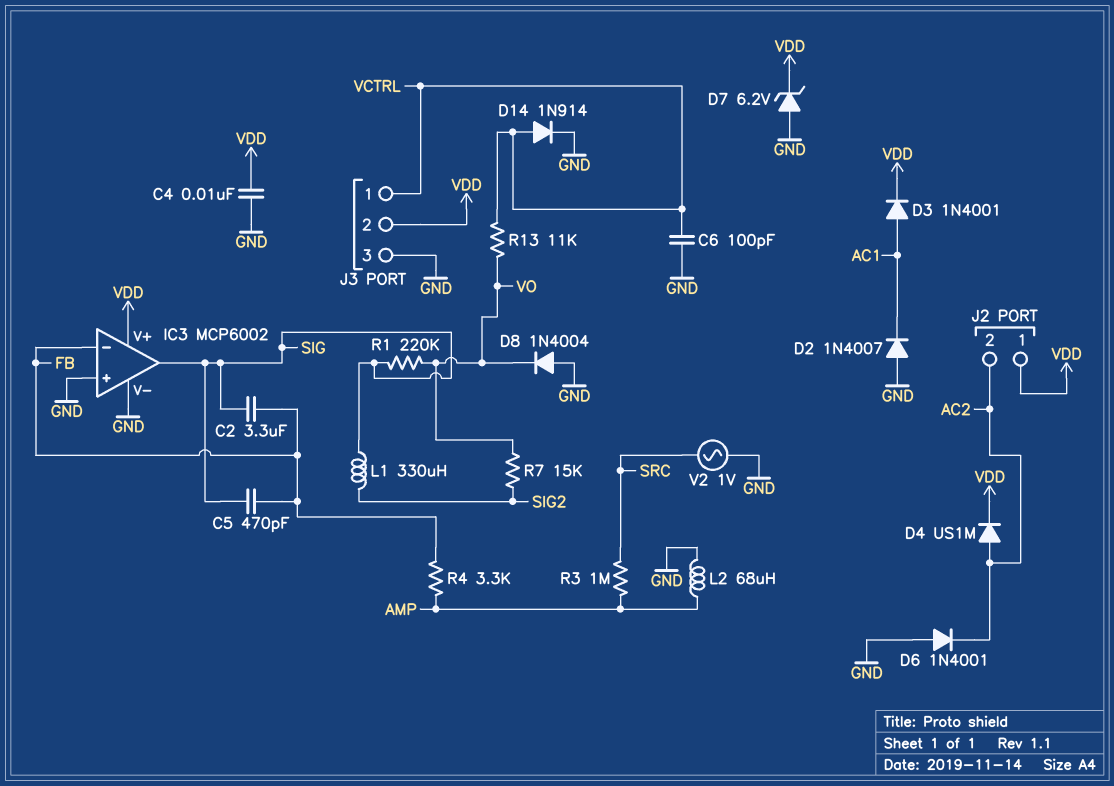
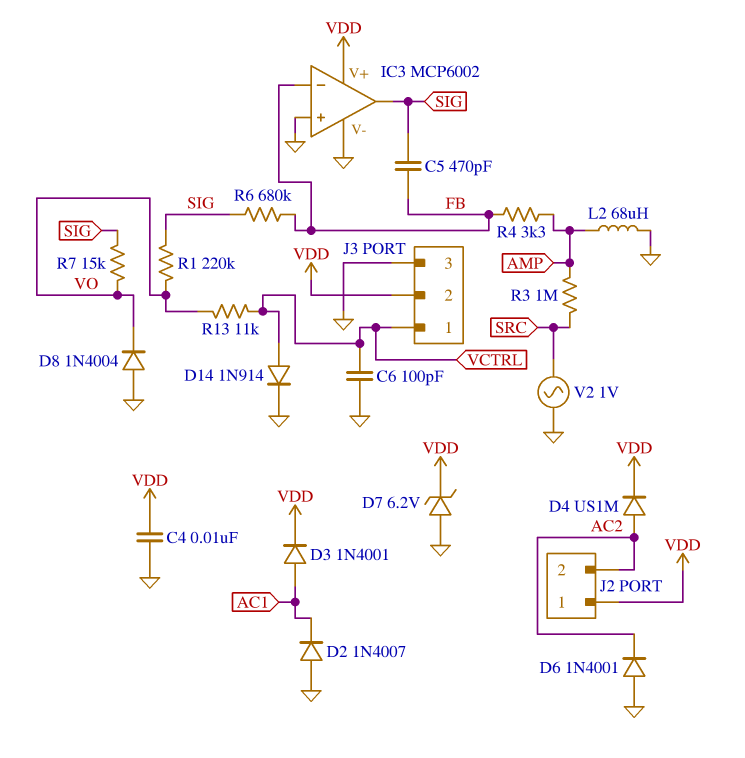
C2: 3.3uF (FB, SIG) -> none
L1: 330uH (SIG, SIG2) -> none
R6: none -> 680k (FB, SIG)
R7: 15k (SIG2, VO) -> 15k (SIG, VO)

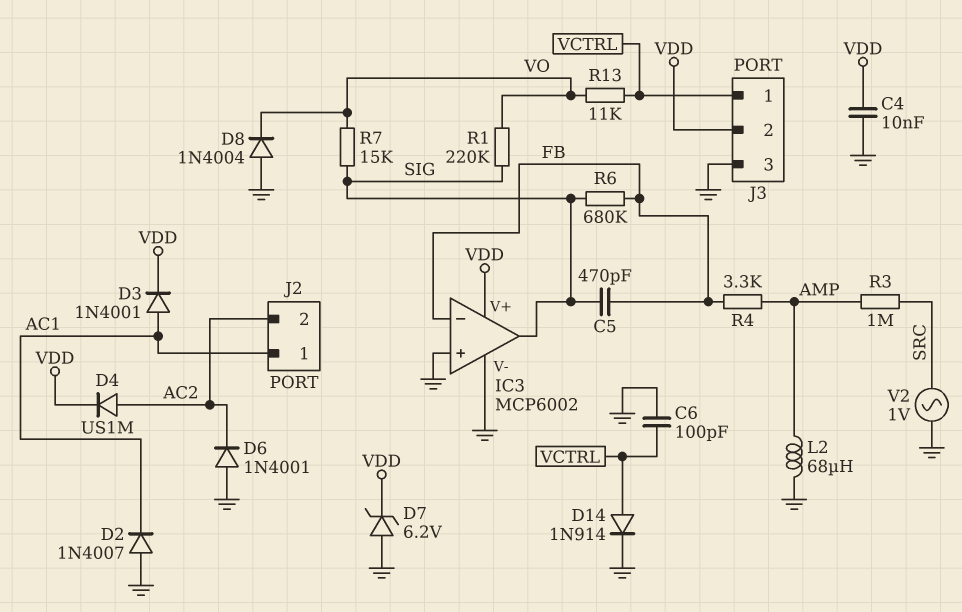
J2 pin 1: VDD -> AC1

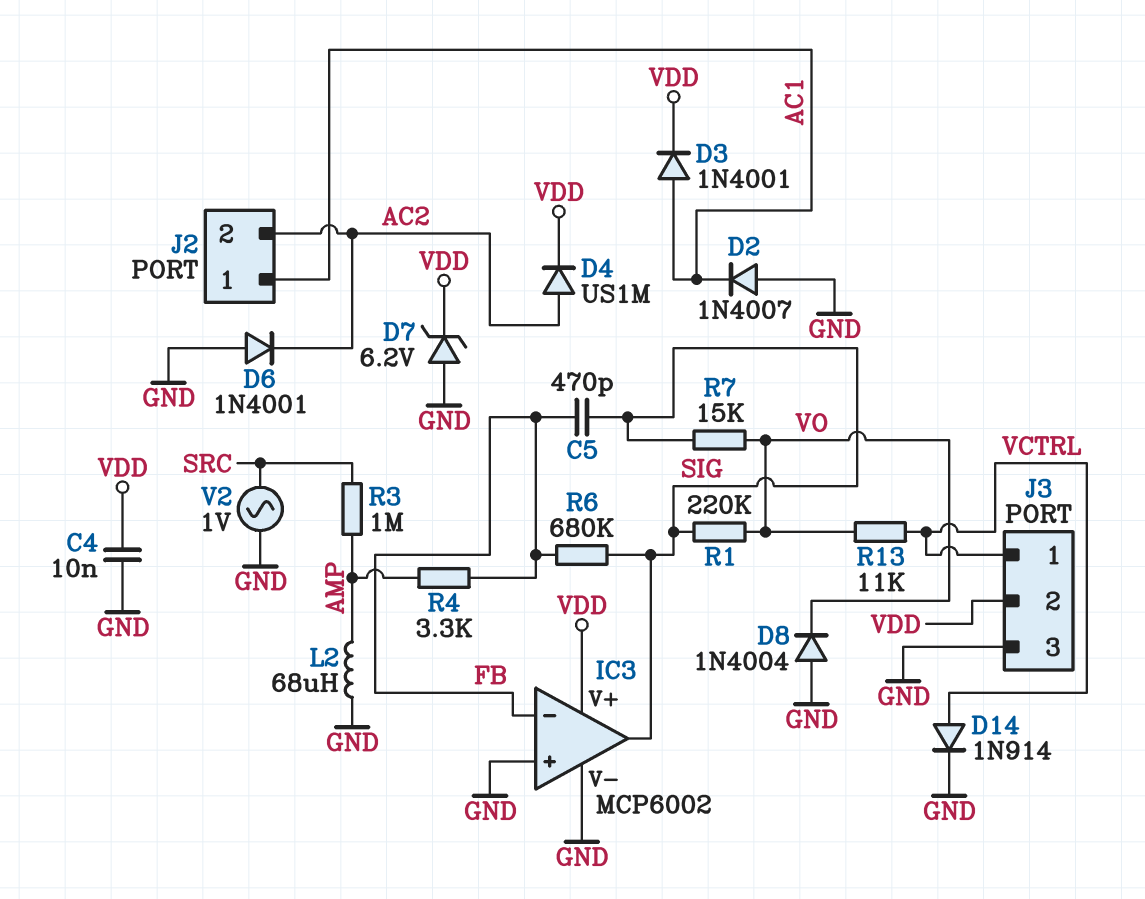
C6: 100pF (GND, VCTRL) -> none

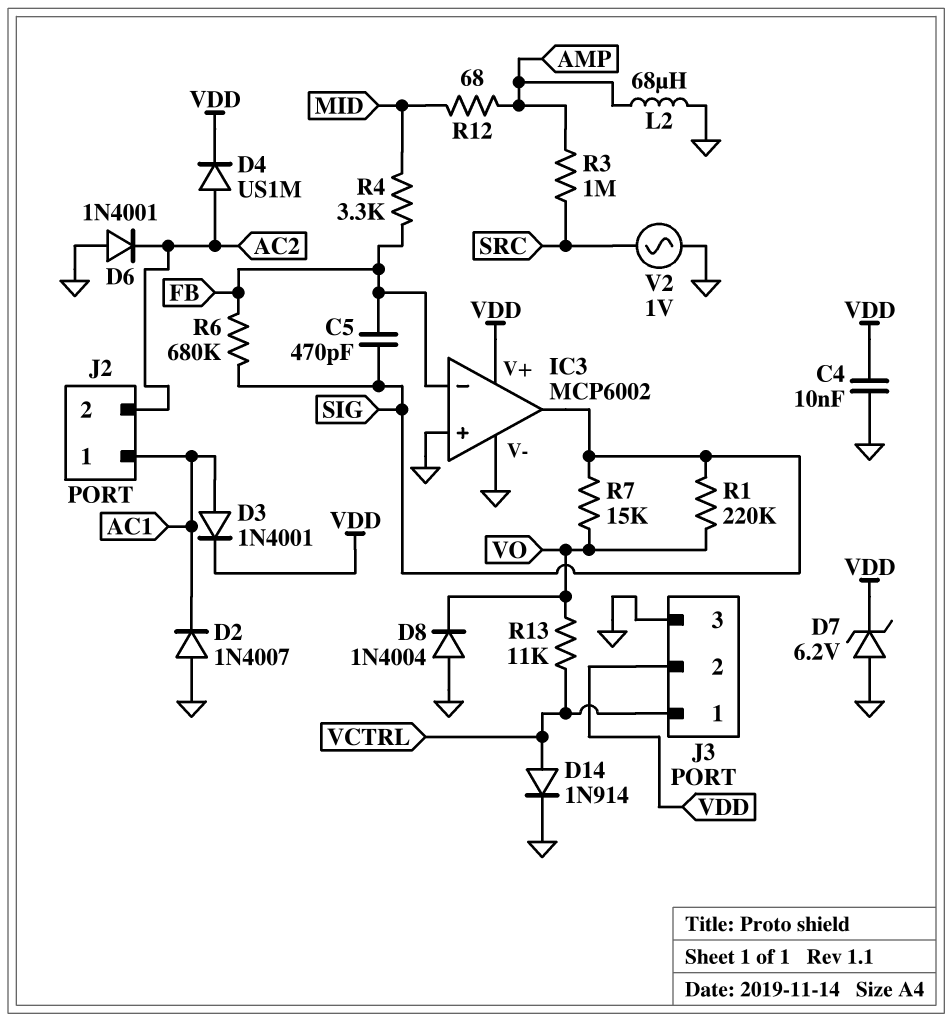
R4: 3.3k (AMP, FB) -> 3.3k (FB, MID)
R12: none -> 68 (AMP, MID)

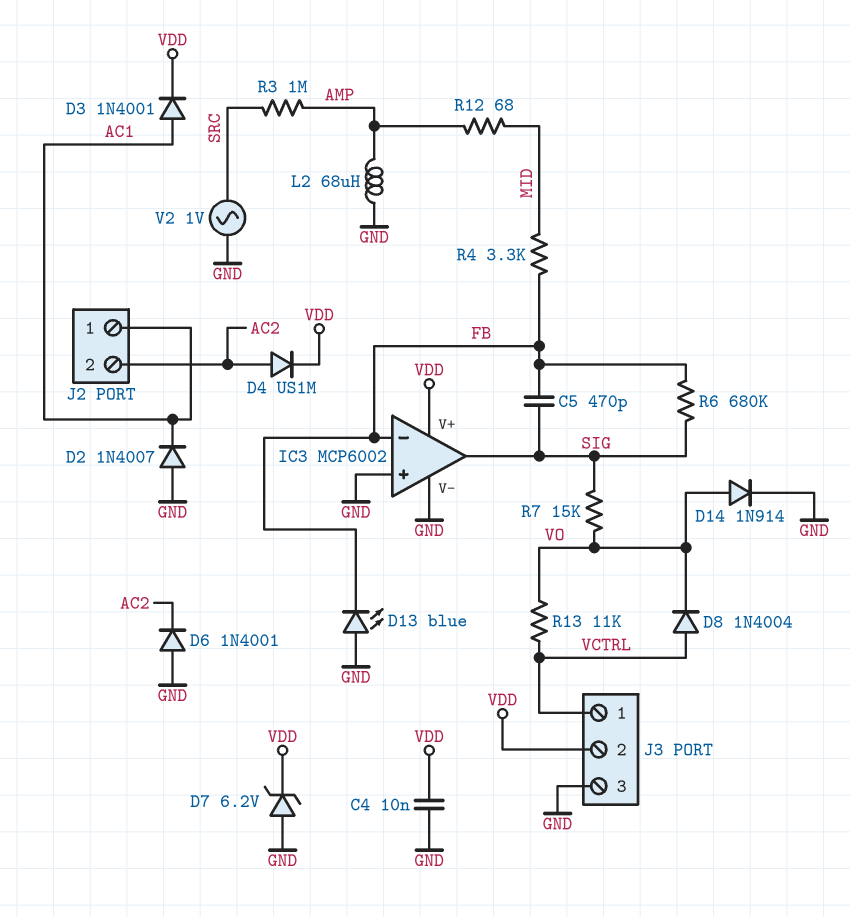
D8: diode 1N4004 (A GND, K VO) -> diode 1N4004 (A VCTRL, K VO)
D13: none -> LED blue (A GND, K FB)
D14: diode 1N914 (A VCTRL, K GND) -> diode 1N914 (A VO, K GND)
R1: 220k (SIG, VO) -> none

